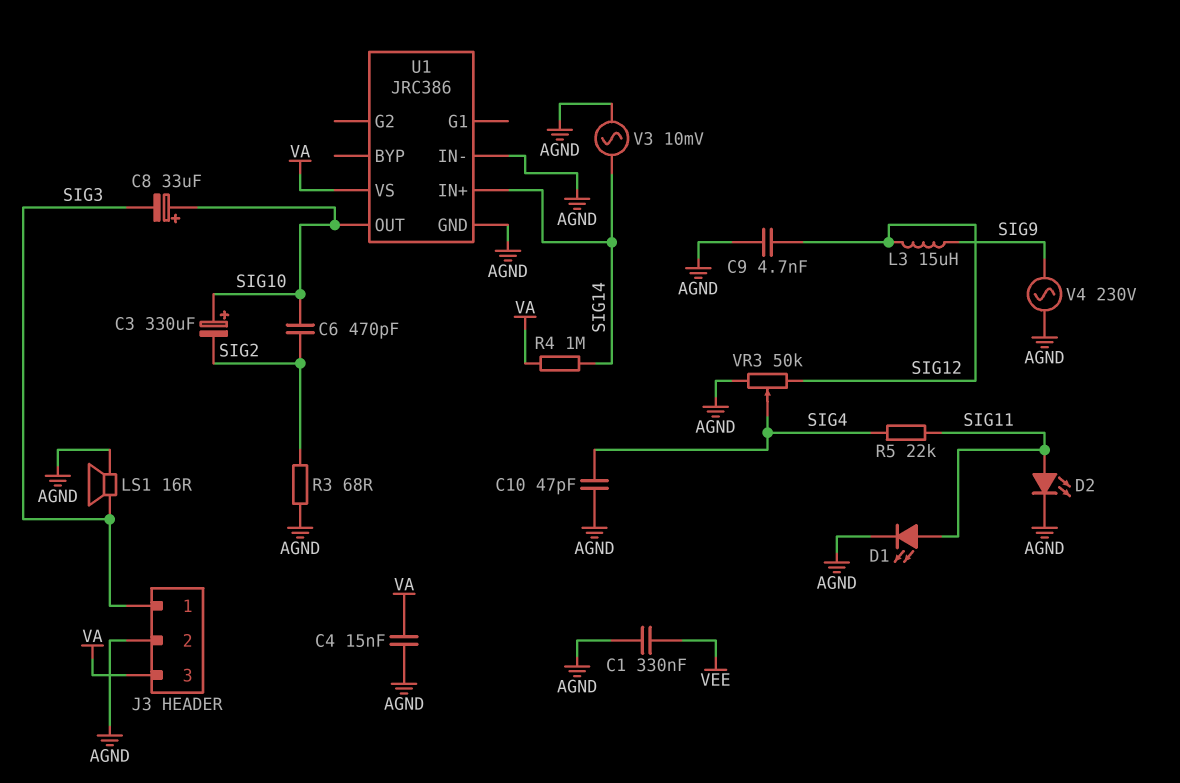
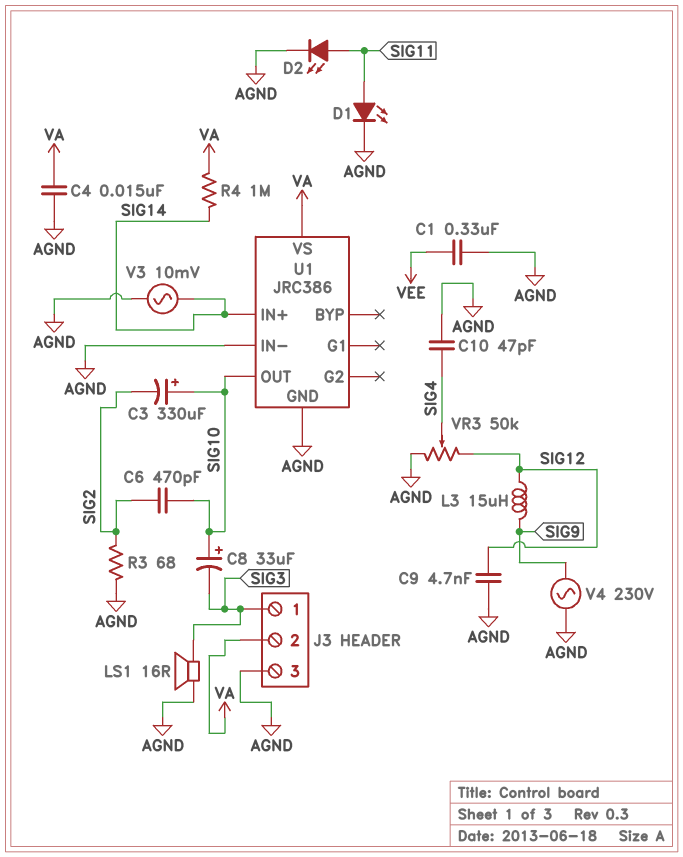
J3 pin 2: AGND -> VA
J3 pin 3: VA -> AGND
R5: 22k (SIG4, SIG11) -> none

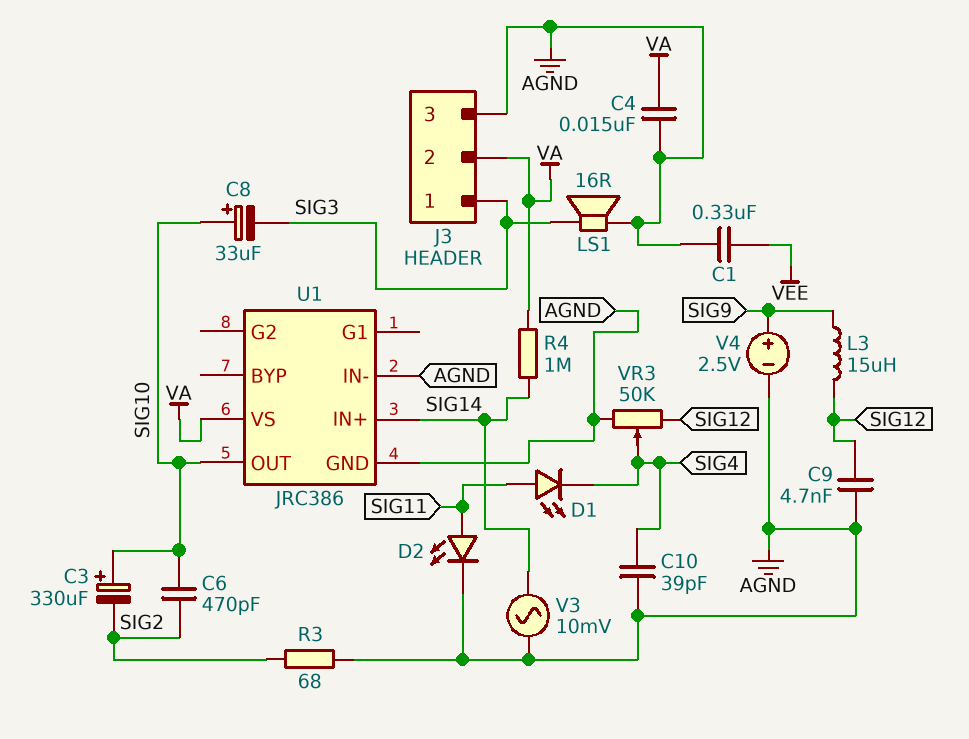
C10: 47pF (AGND, SIG4) -> 39pF (AGND, SIG4)
D1: LED (A SIG11, K AGND) -> LED (A SIG11, K SIG4)
V4: AC 230V (AGND, SIG9) -> 2.5V (plus SIG9, minus AGND)

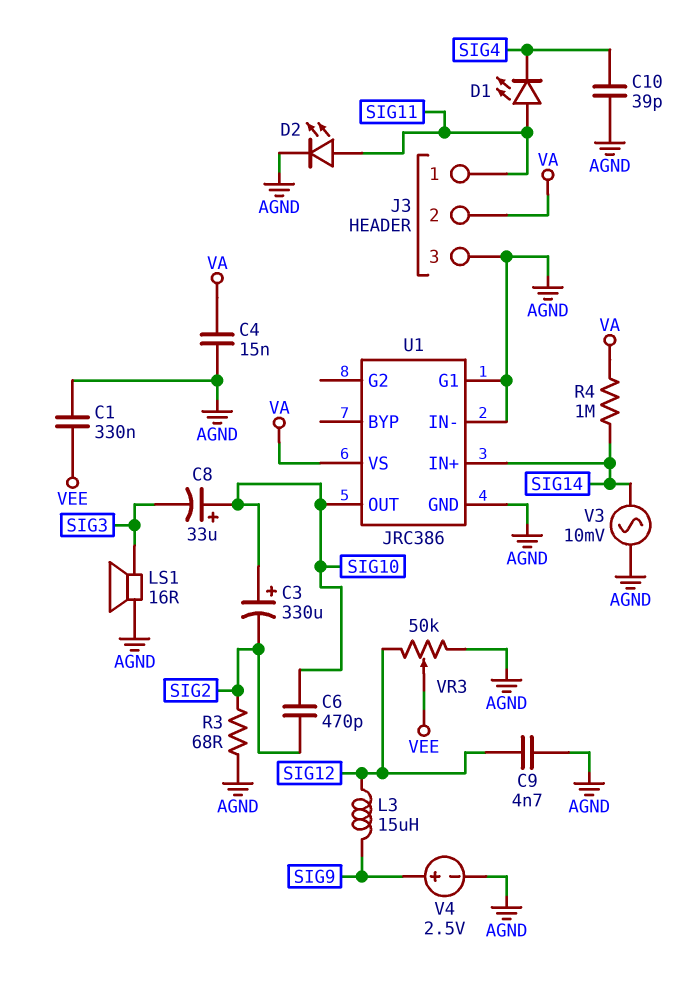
J3 pin 1: SIG3 -> SIG11
U1 pin G1: none -> AGND
VR3: 50k (AGND, SIG12, wiper SIG4) -> 50k (AGND, SIG12, wiper VEE)

